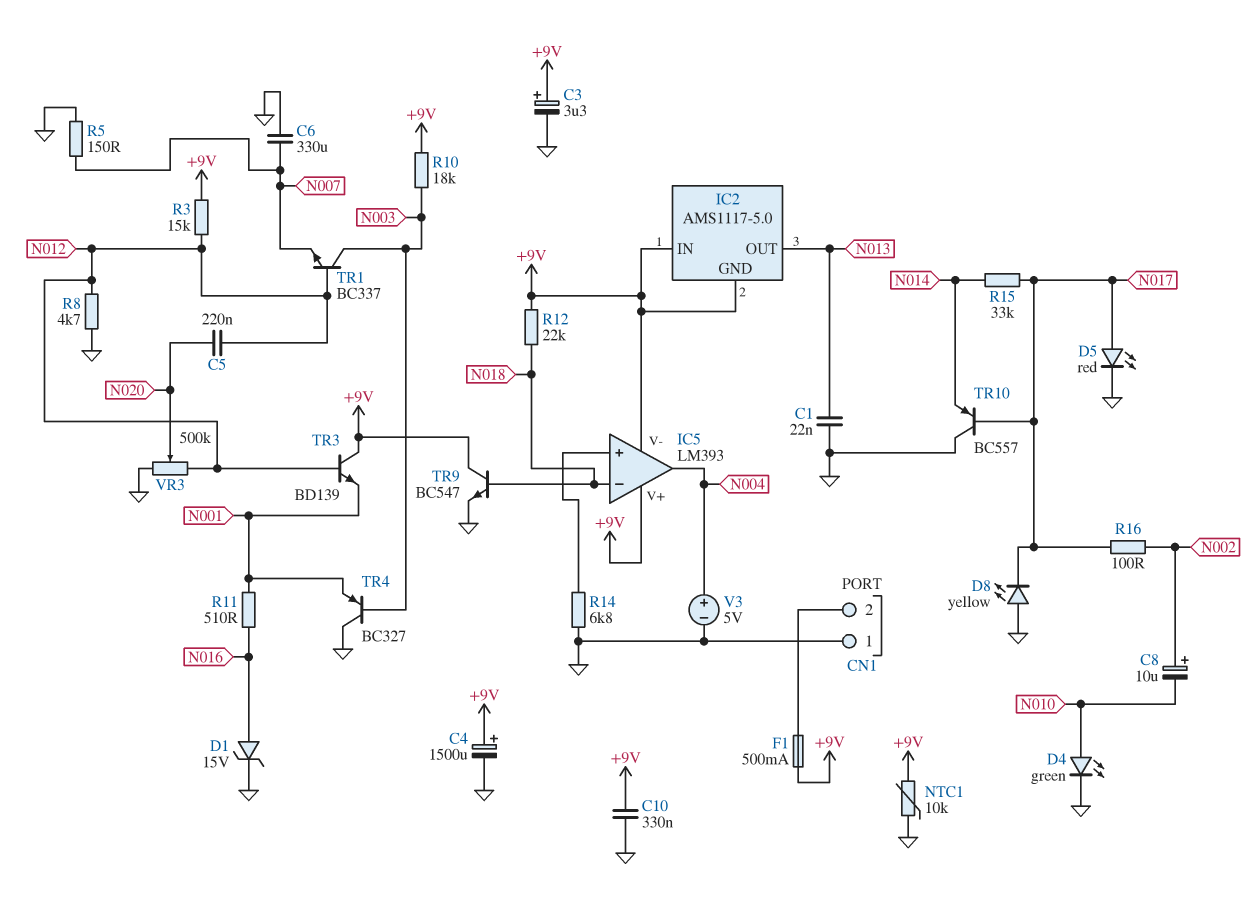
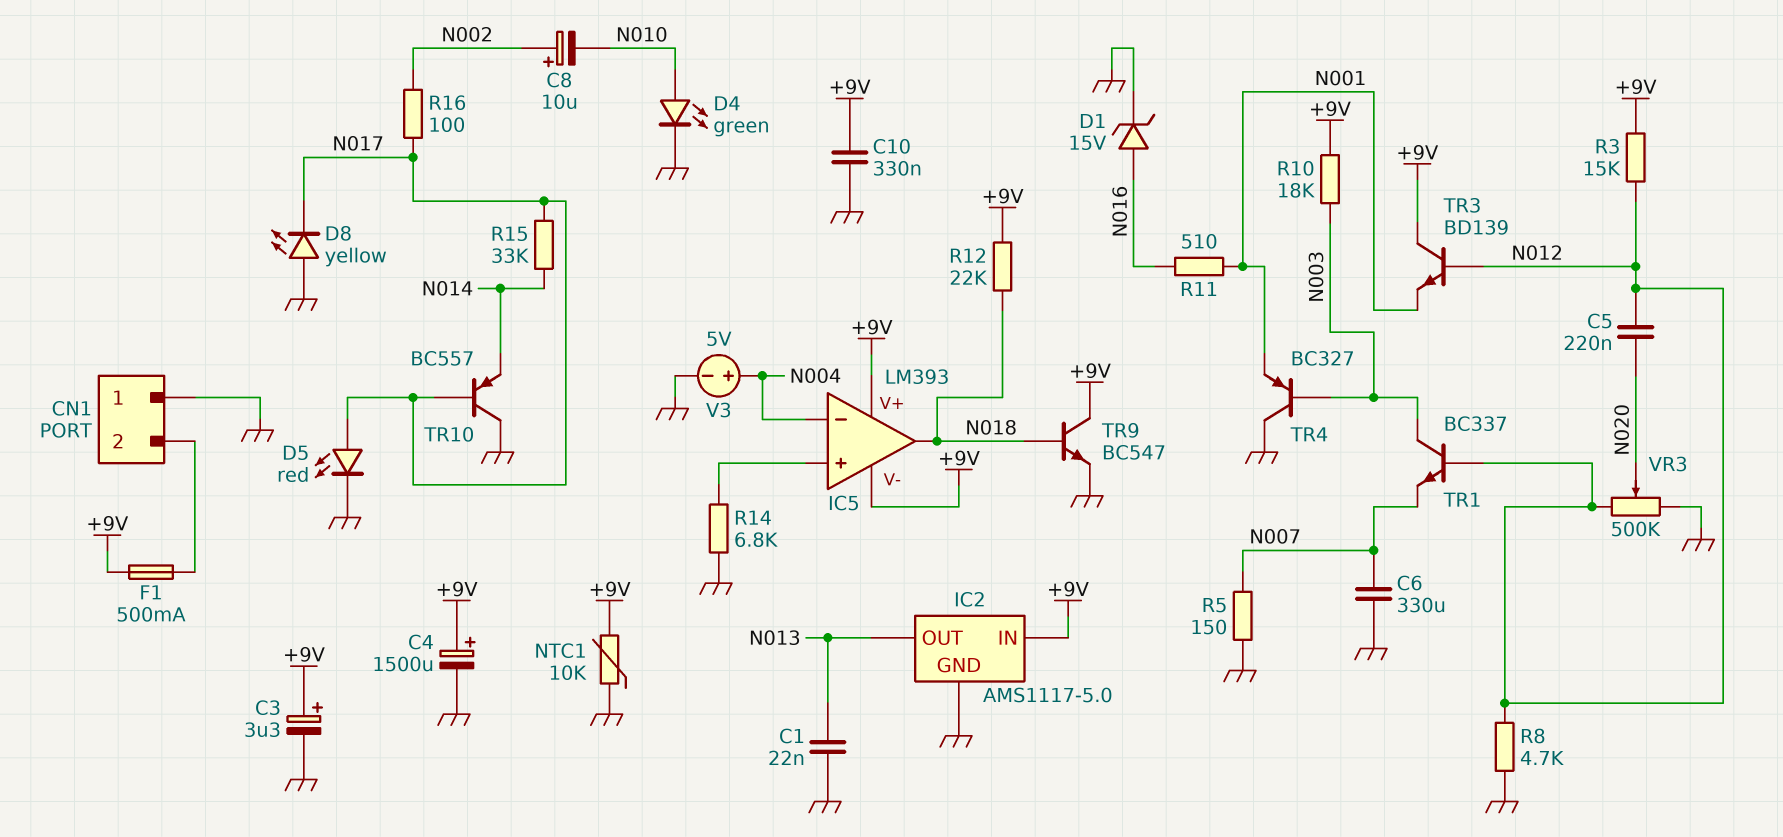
IC2 pin GND: +9V -> GND
IC5 pin in-: N018 -> N004
IC5 pin out: N004 -> N018

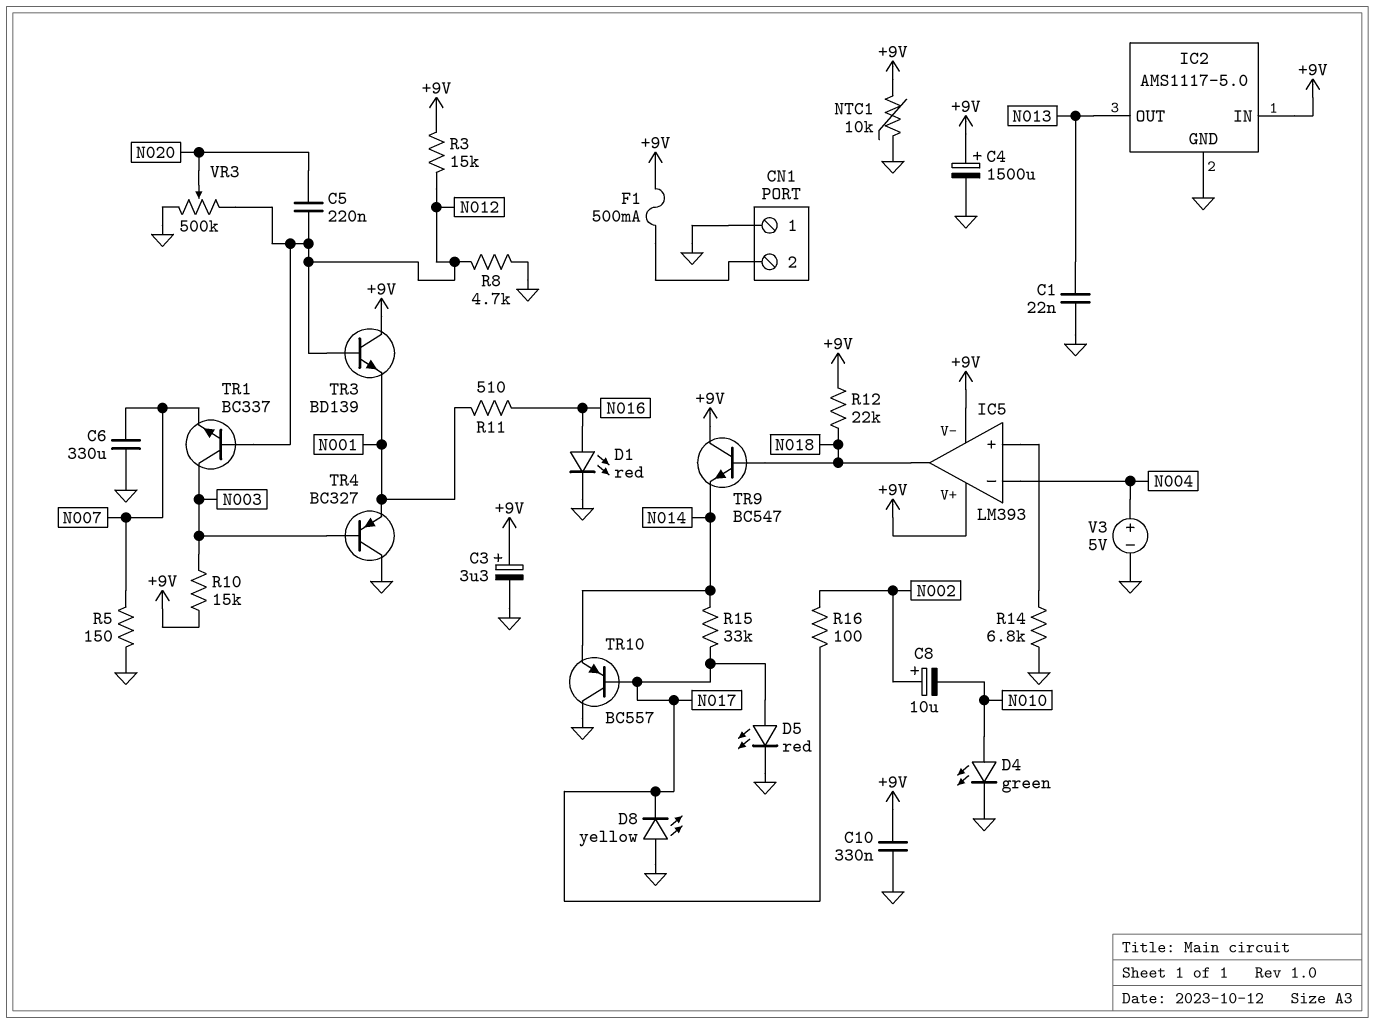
D1: zener 15V (A N016, K GND) -> LED red (A N016, K GND)
R10: 18k (+9V, N003) -> 15k (+9V, N003)
TR9: NPN BC547 (B N018, C +9V, E GND) -> NPN BC547 (B N018, C +9V, E N014)

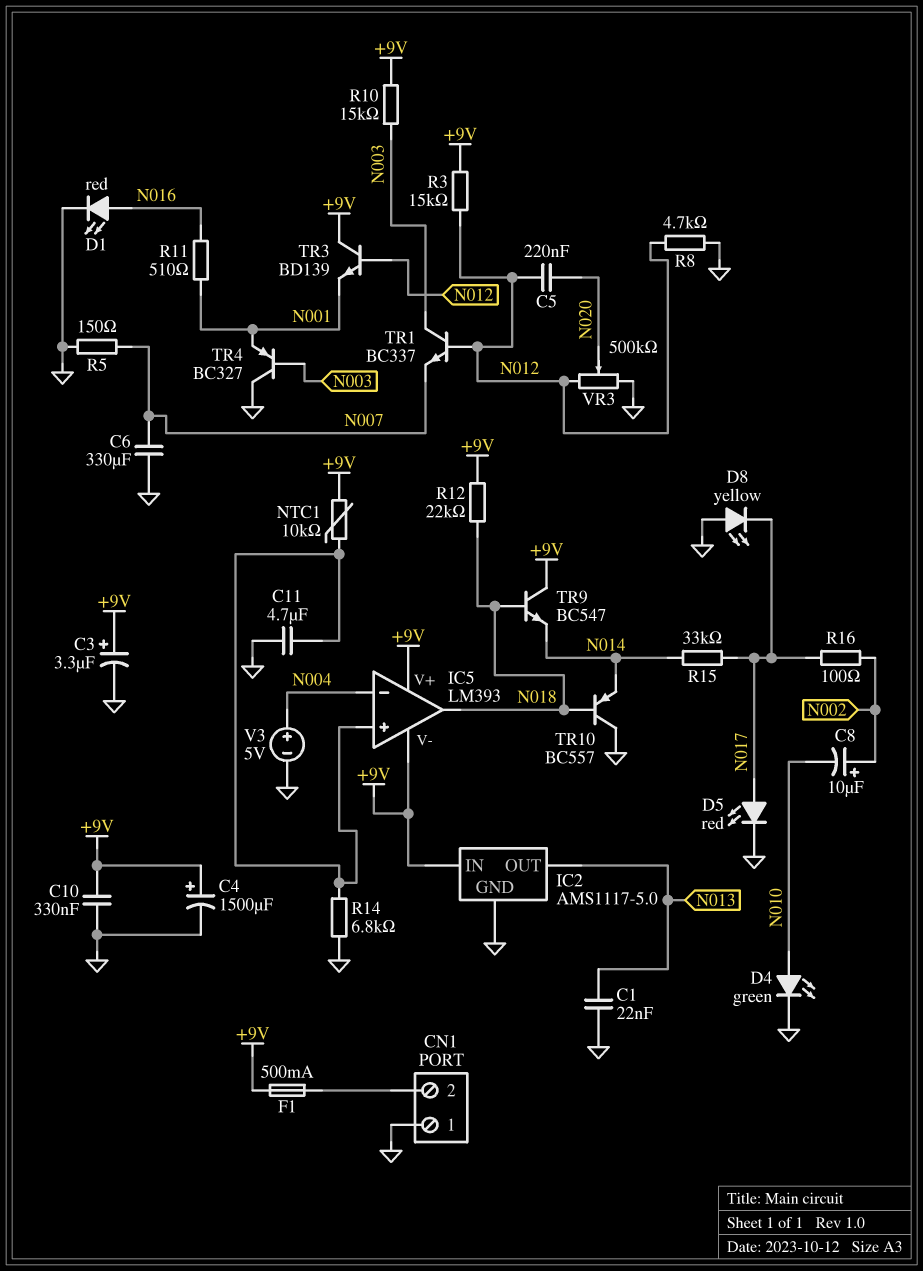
C11: none -> 4.7uF (GND, IC5/in+)
NTC1: 10k (+9V, GND) -> 10k (+9V, IC5/in+)
TR10: PNP BC557 (B N017, C GND, E N014) -> PNP BC557 (B N018, C GND, E N014)

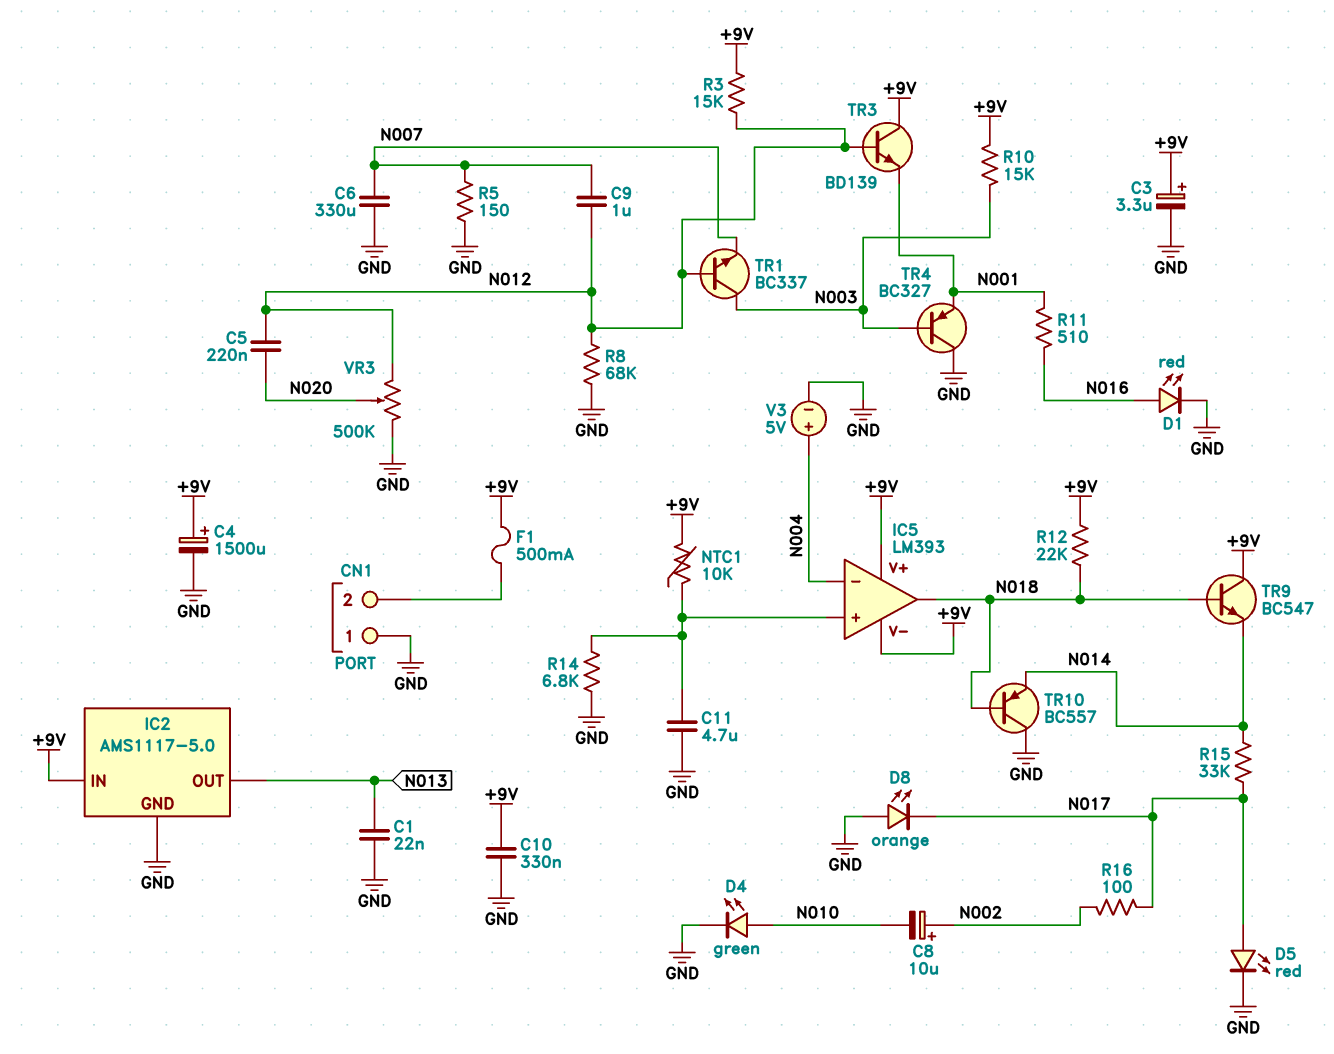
C9: none -> 1uF (N007, N012)
D8: LED yellow (A GND, K N017) -> LED orange (A GND, K N017)
R8: 4.7k (GND, N012) -> 68k (GND, N012)

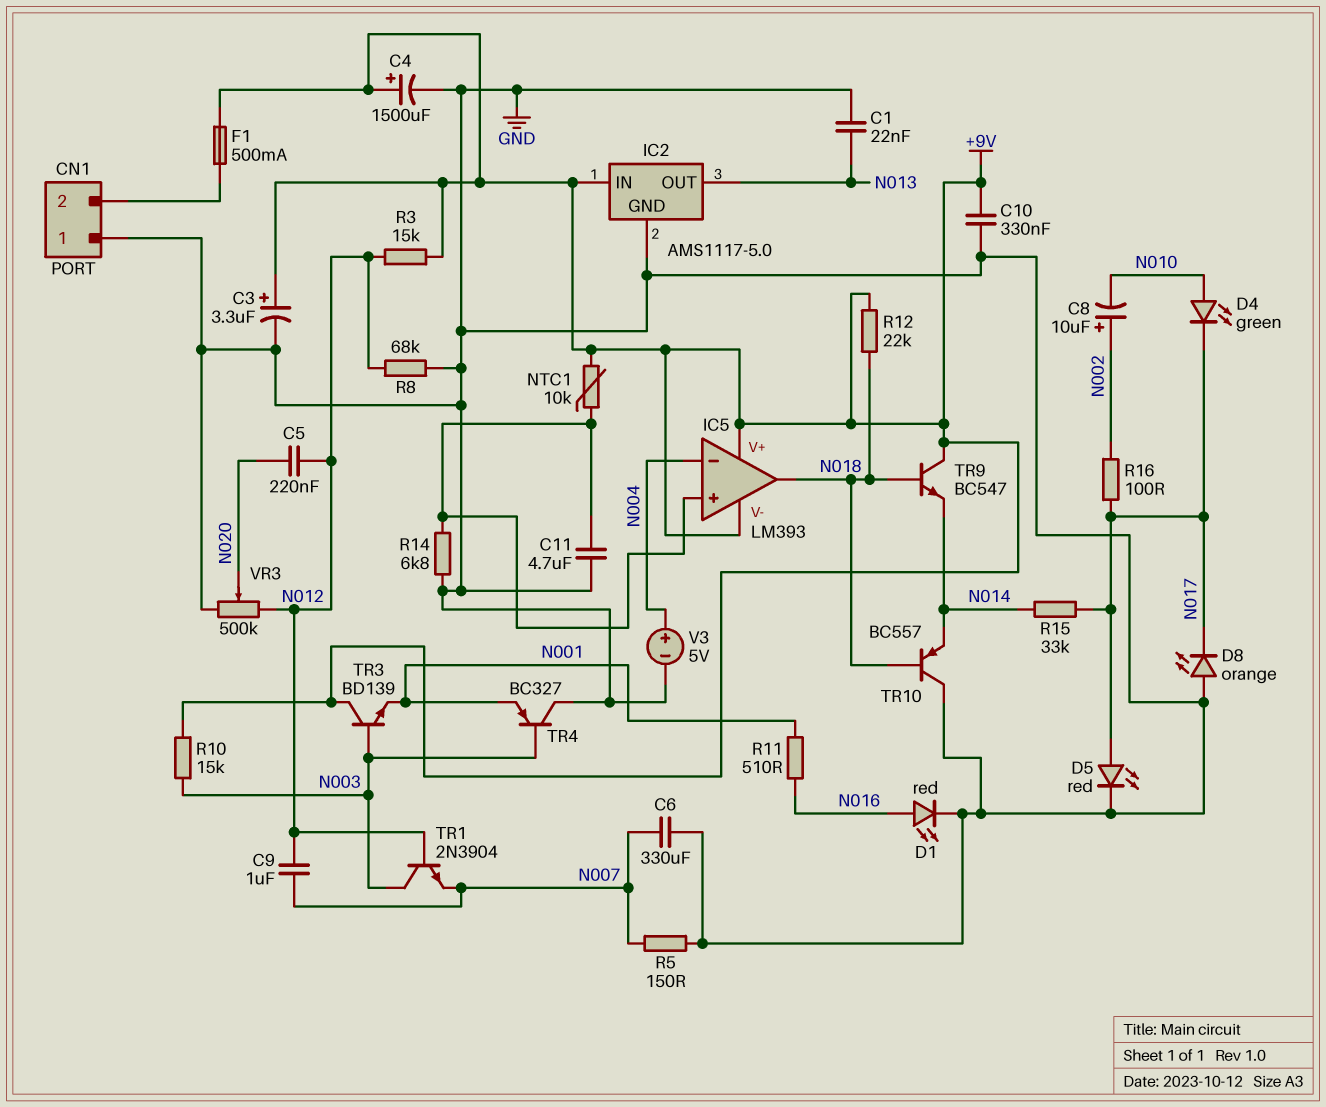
D4: LED green (A N010, K GND) -> LED green (A N010, K N017)
TR1: NPN BC337 (B N012, C N003, E N007) -> NPN 2N3904 (B N012, C N003, E N007)
TR3: NPN BD139 (B N012, C +9V, E N001) -> NPN BD139 (B N003, C +9V, E N001)

